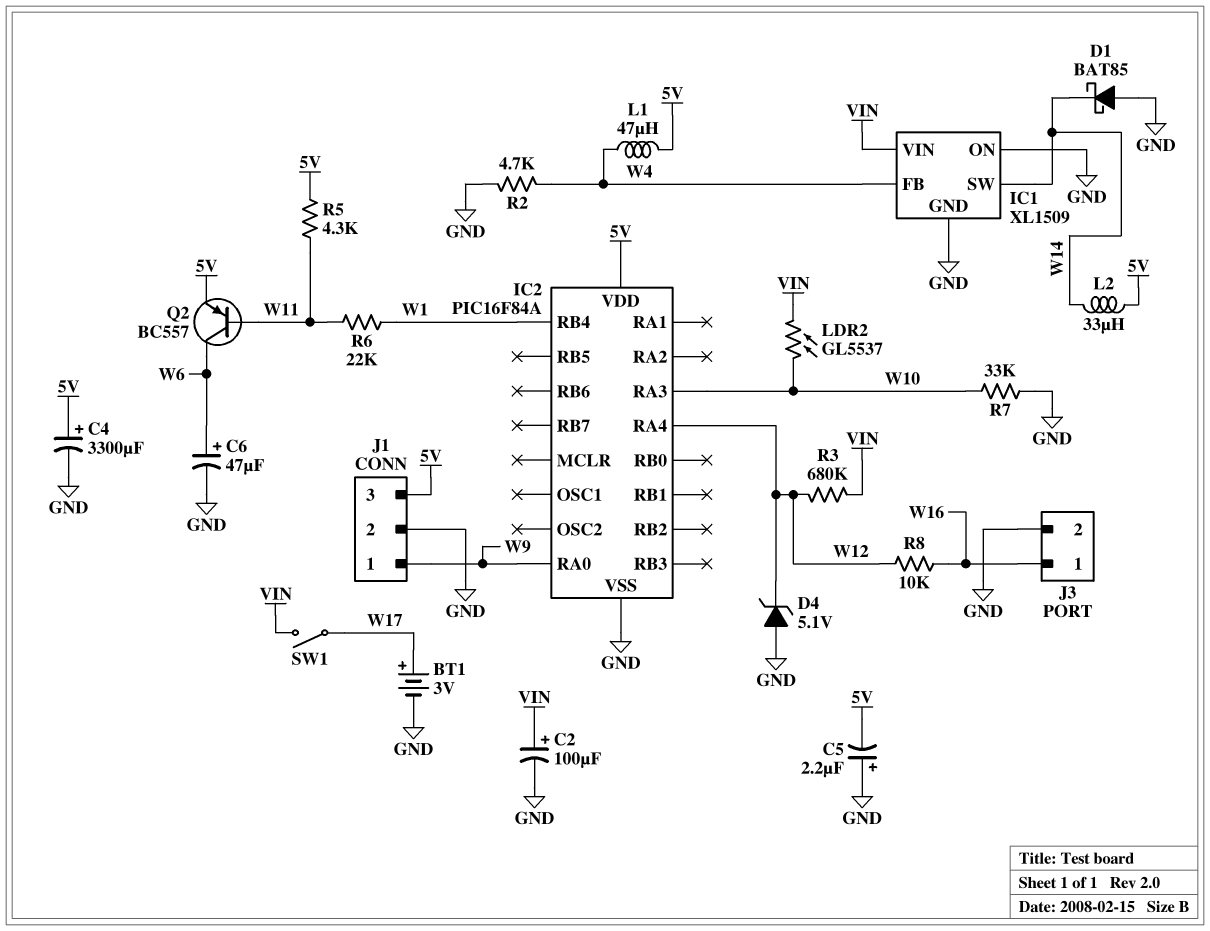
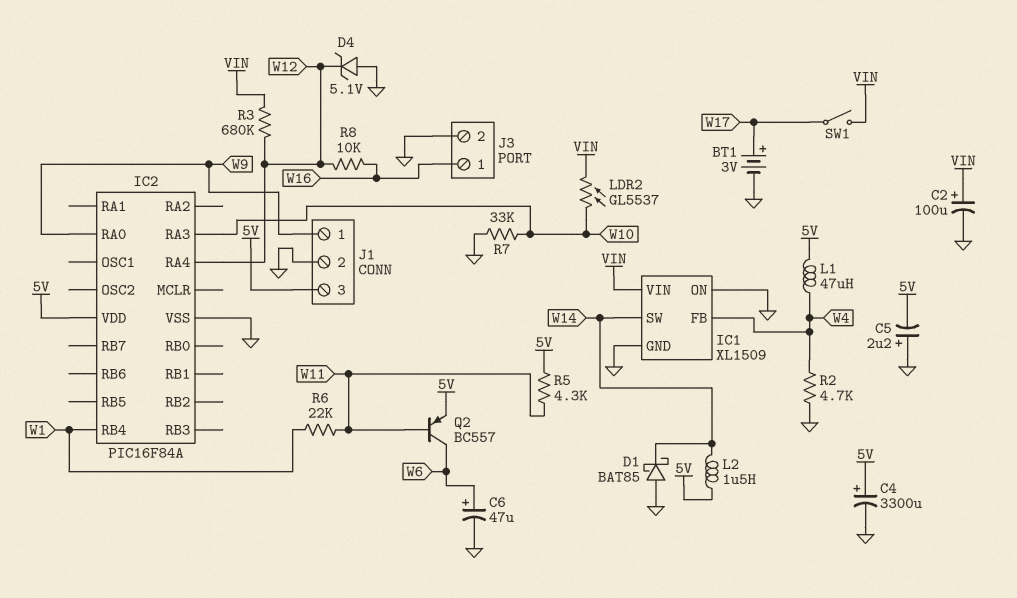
L2: 33uH (5V, W14) -> 1.5uH (5V, W14)

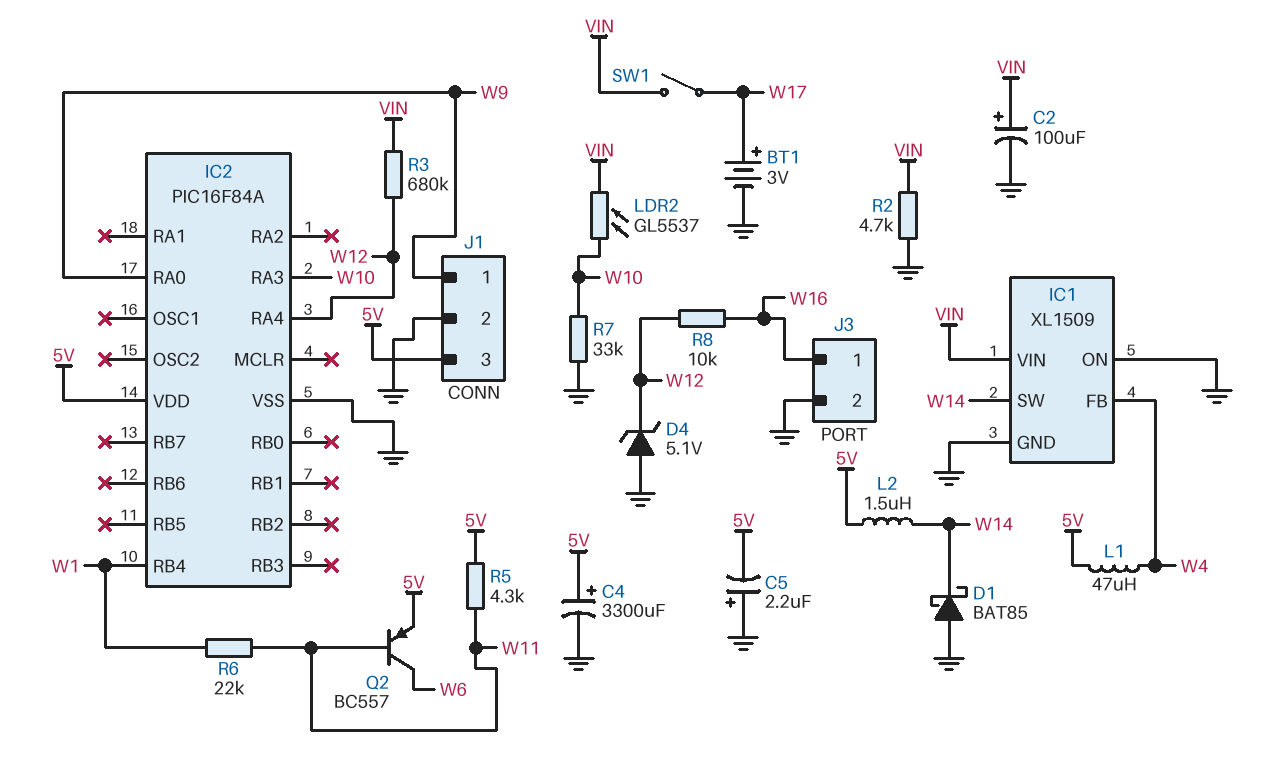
C6: 47uF (plus W6, minus GND) -> none
R2: 4.7k (GND, W4) -> 4.7k (GND, VIN)

